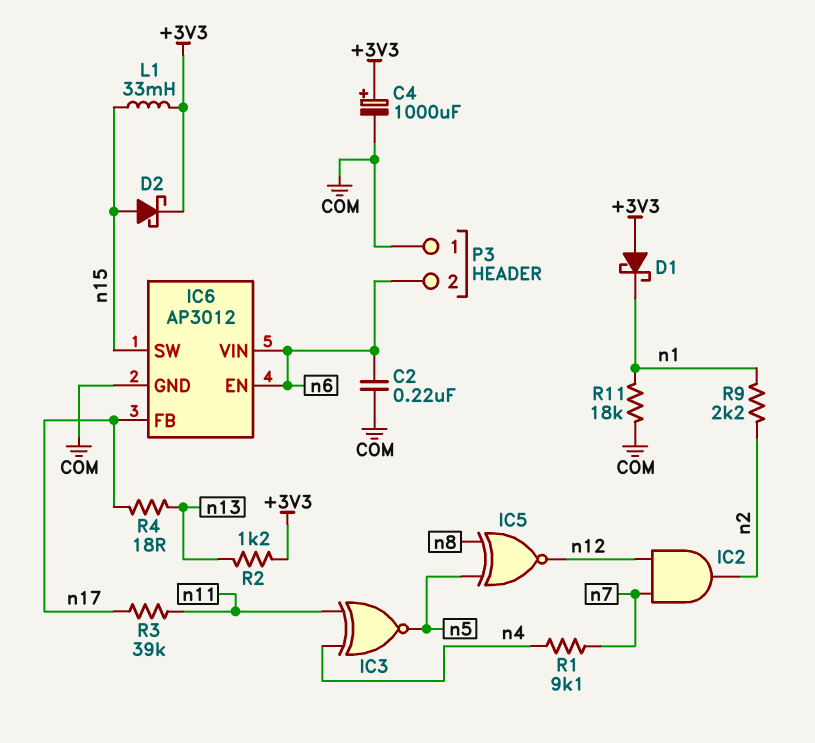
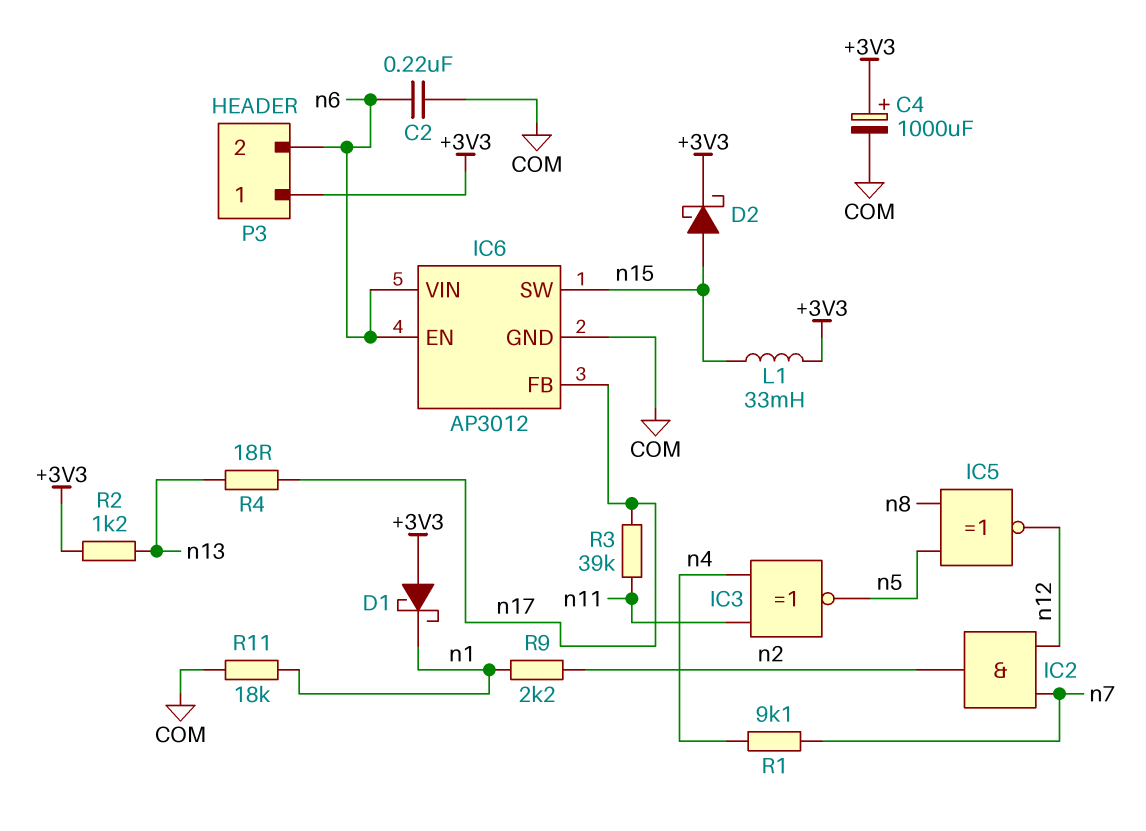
P3 pin 1: COM -> +3V3

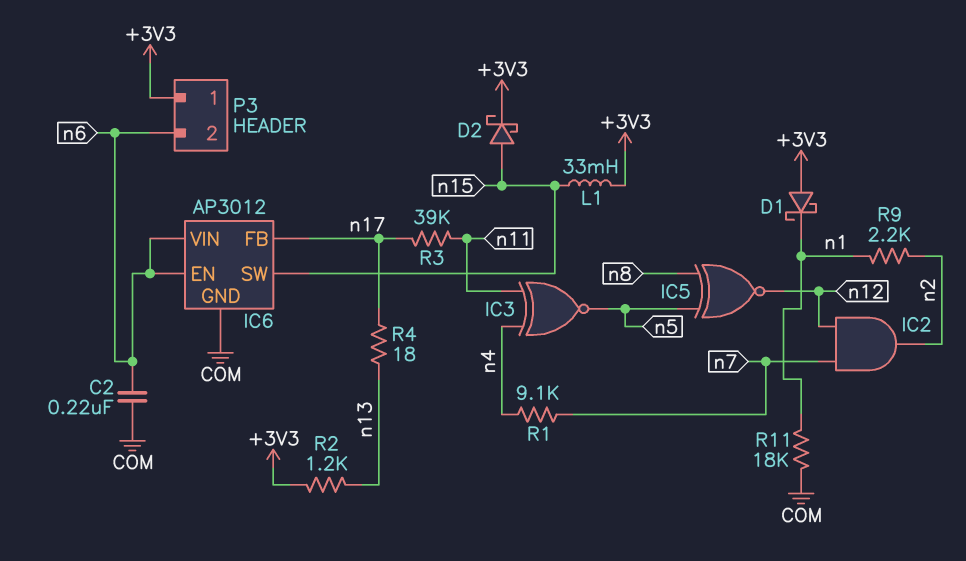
C4: 1000uF (plus +3V3, minus COM) -> none

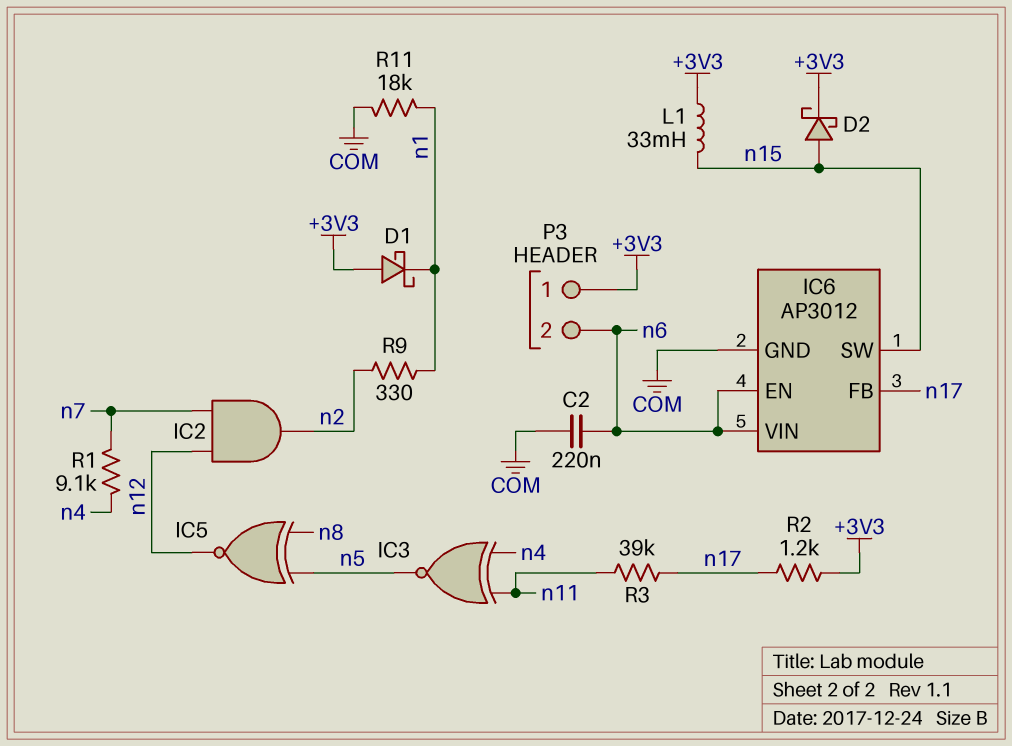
R2: 1.2k (+3V3, n13) -> 1.2k (+3V3, n17)
R4: 18 (n13, n17) -> none
R9: 2.2k (n1, n2) -> 330 (n1, n2)

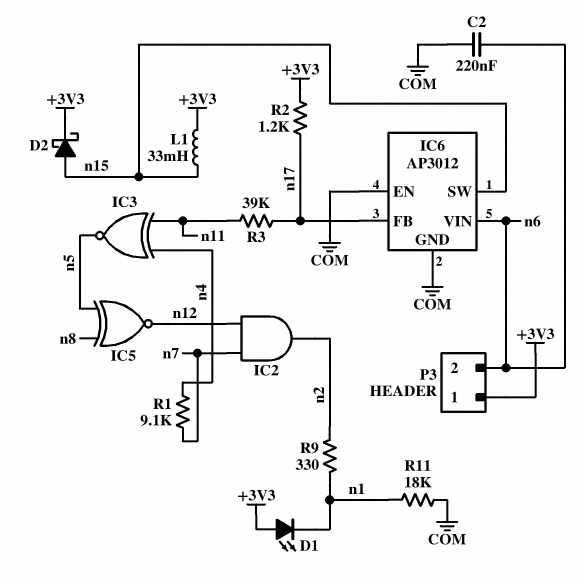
D1: schottky (A +3V3, K n1) -> LED (A +3V3, K n1)
IC6 pin EN: n6 -> COM

